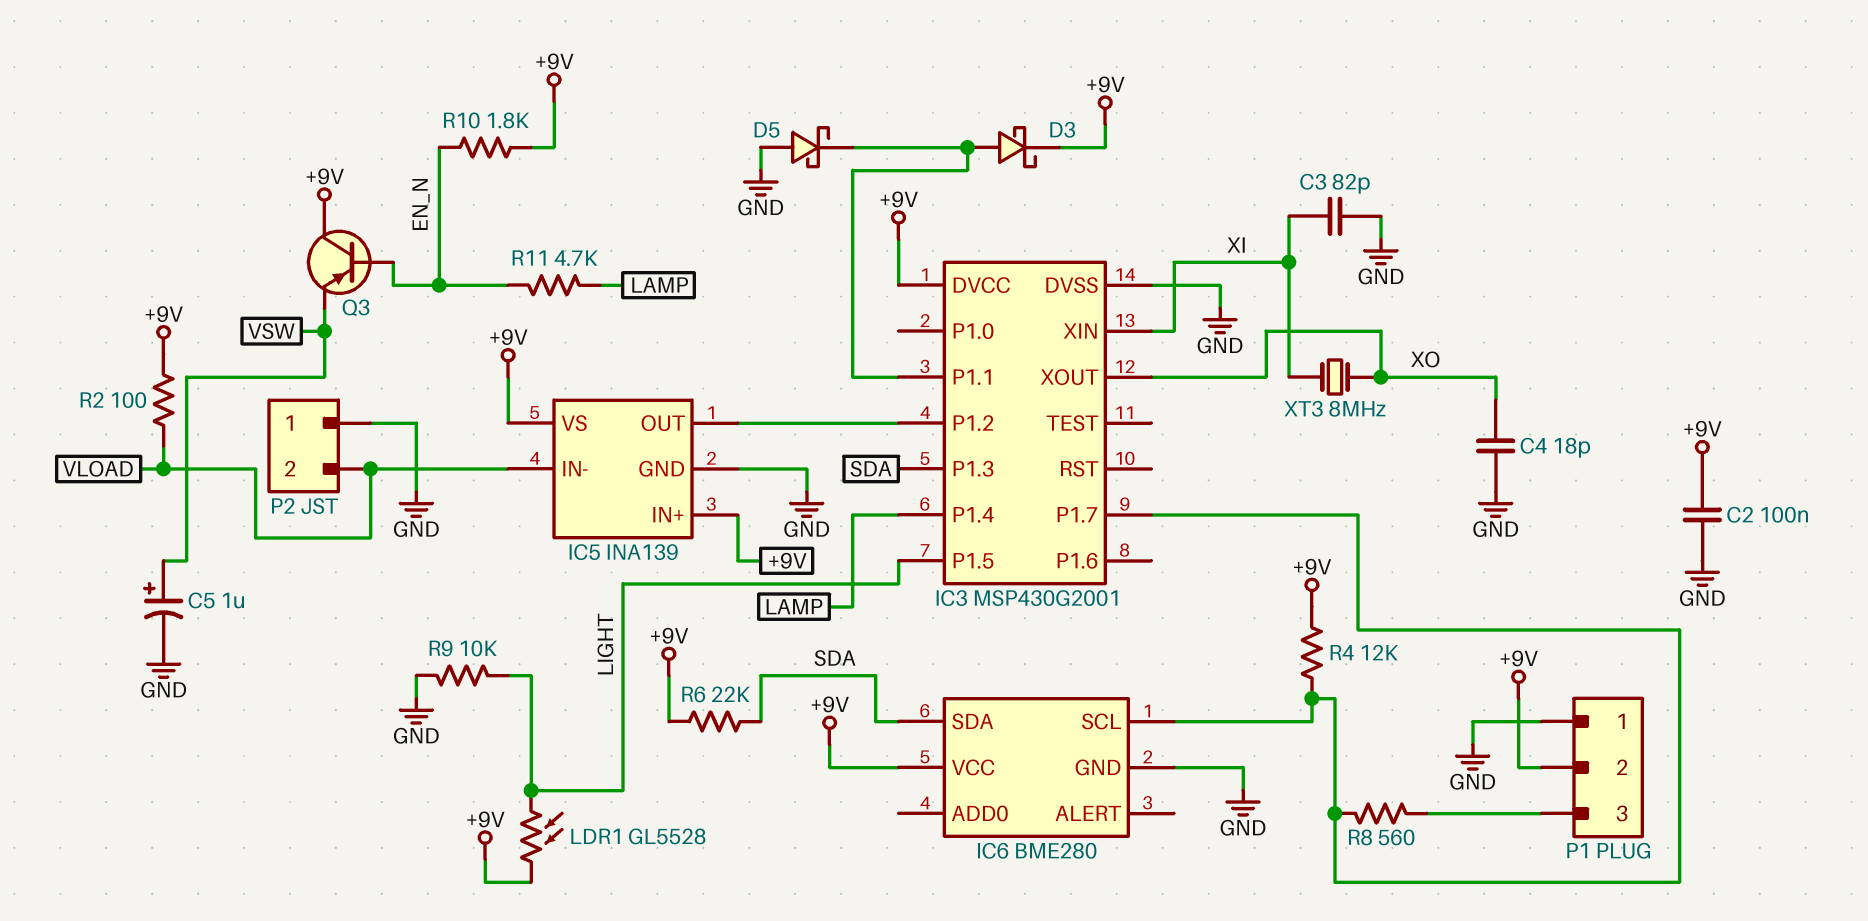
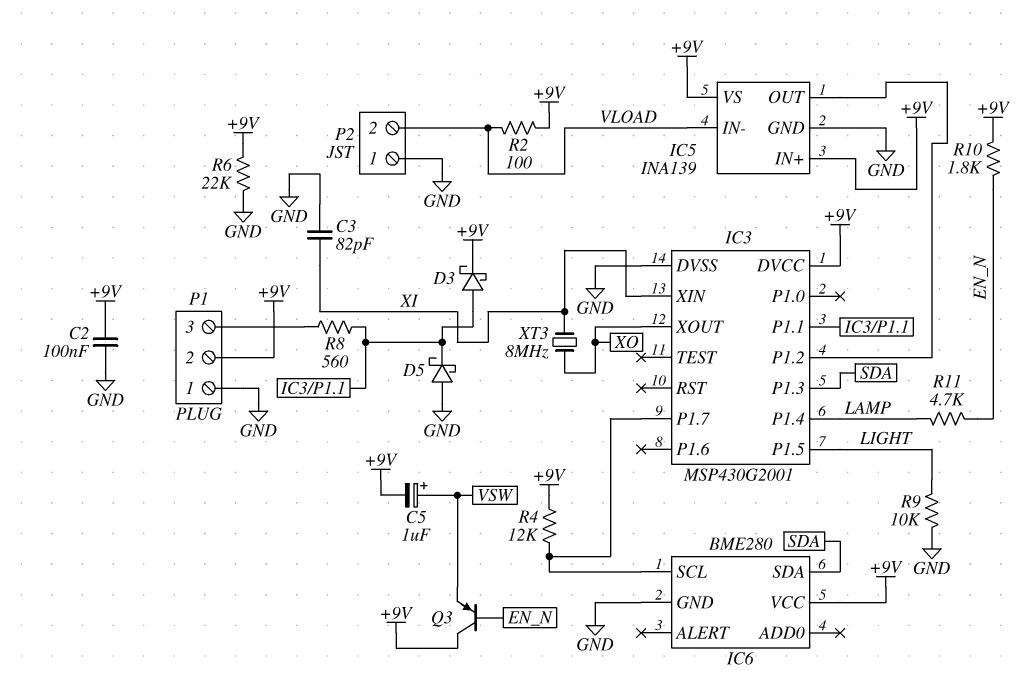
C4: 18pF (GND, XO) -> none
C5: 1uF (plus VSW, minus GND) -> 1uF (plus VSW, minus +9V)
LDR1: GL5528 (+9V, LIGHT) -> none
R6: 22k (+9V, SDA) -> 22k (+9V, GND)
R8: 560 (IC3/P1.7, P1/3) -> 560 (IC3/P1.1, P1/3)

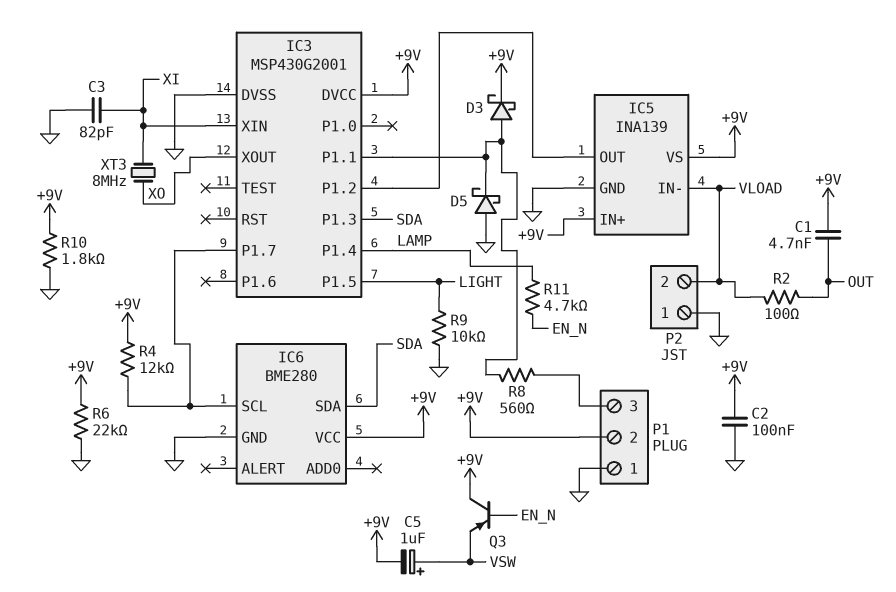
C1: none -> 4.7nF (+9V, OUT)
R2: 100 (+9V, VLOAD) -> 100 (OUT, VLOAD)
R10: 1.8k (+9V, EN_N) -> 1.8k (+9V, GND)

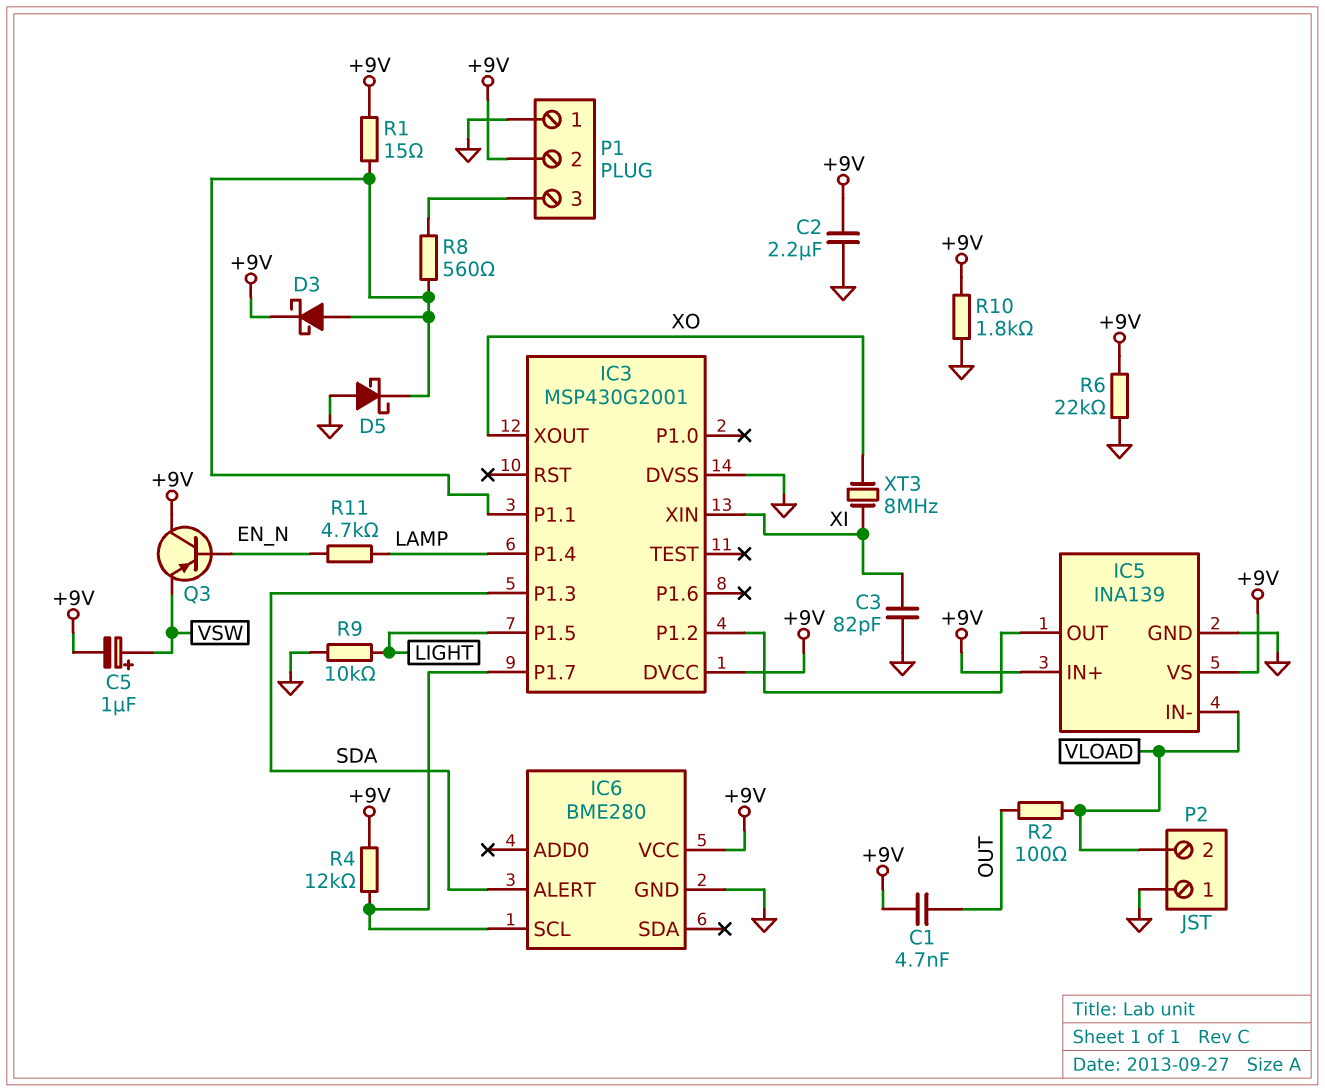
C2: 100nF (+9V, GND) -> 2.2uF (+9V, GND)
IC6 pin ALERT: none -> SDA
IC6 pin SDA: SDA -> none
R1: none -> 15 (+9V, IC3/P1.1)

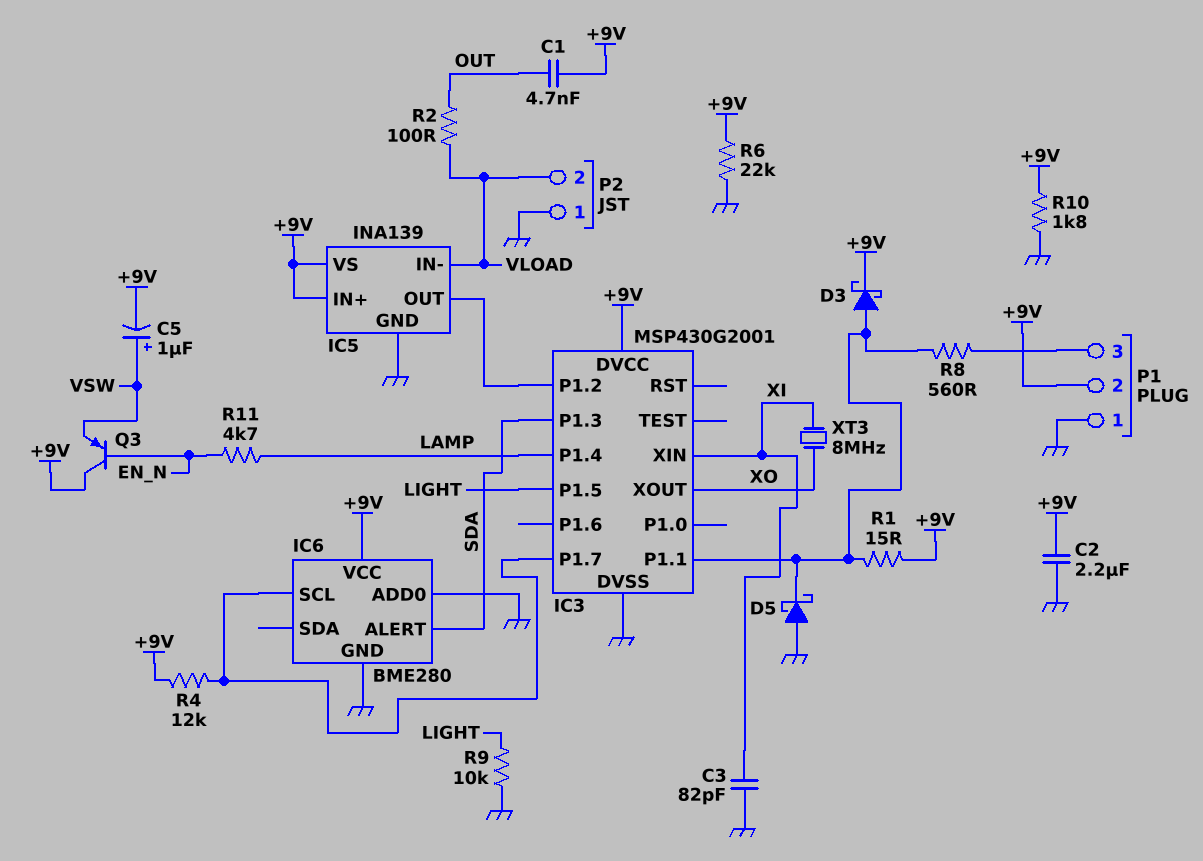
IC6 pin ADD0: none -> GND

